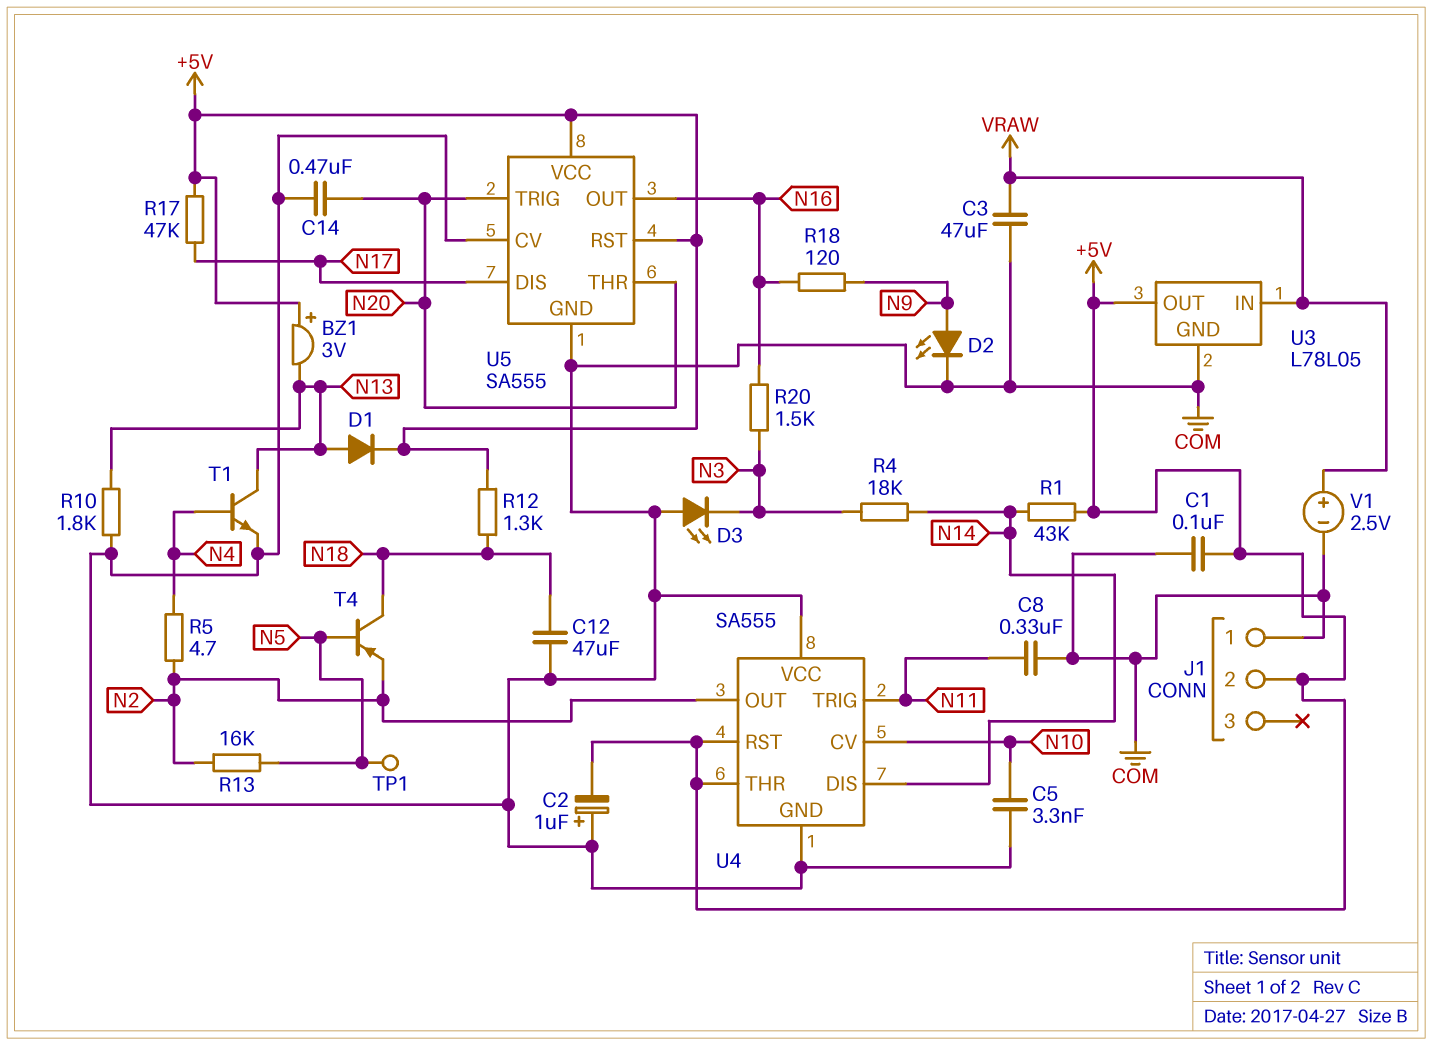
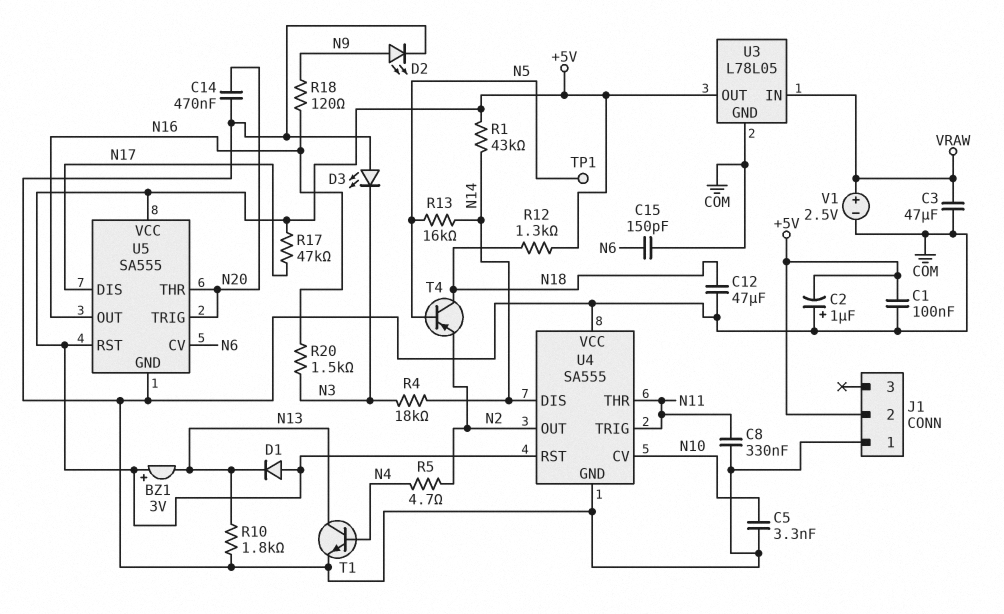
C15: none -> 150pF (COM, N6)
D1: diode (A N13, K +5V) -> diode (A +5V, K N13)
R13: 16k (N2, N5) -> 16k (N5, N14)
U4 pin THR: +5V -> N11
U5 pin CV: COM -> N6

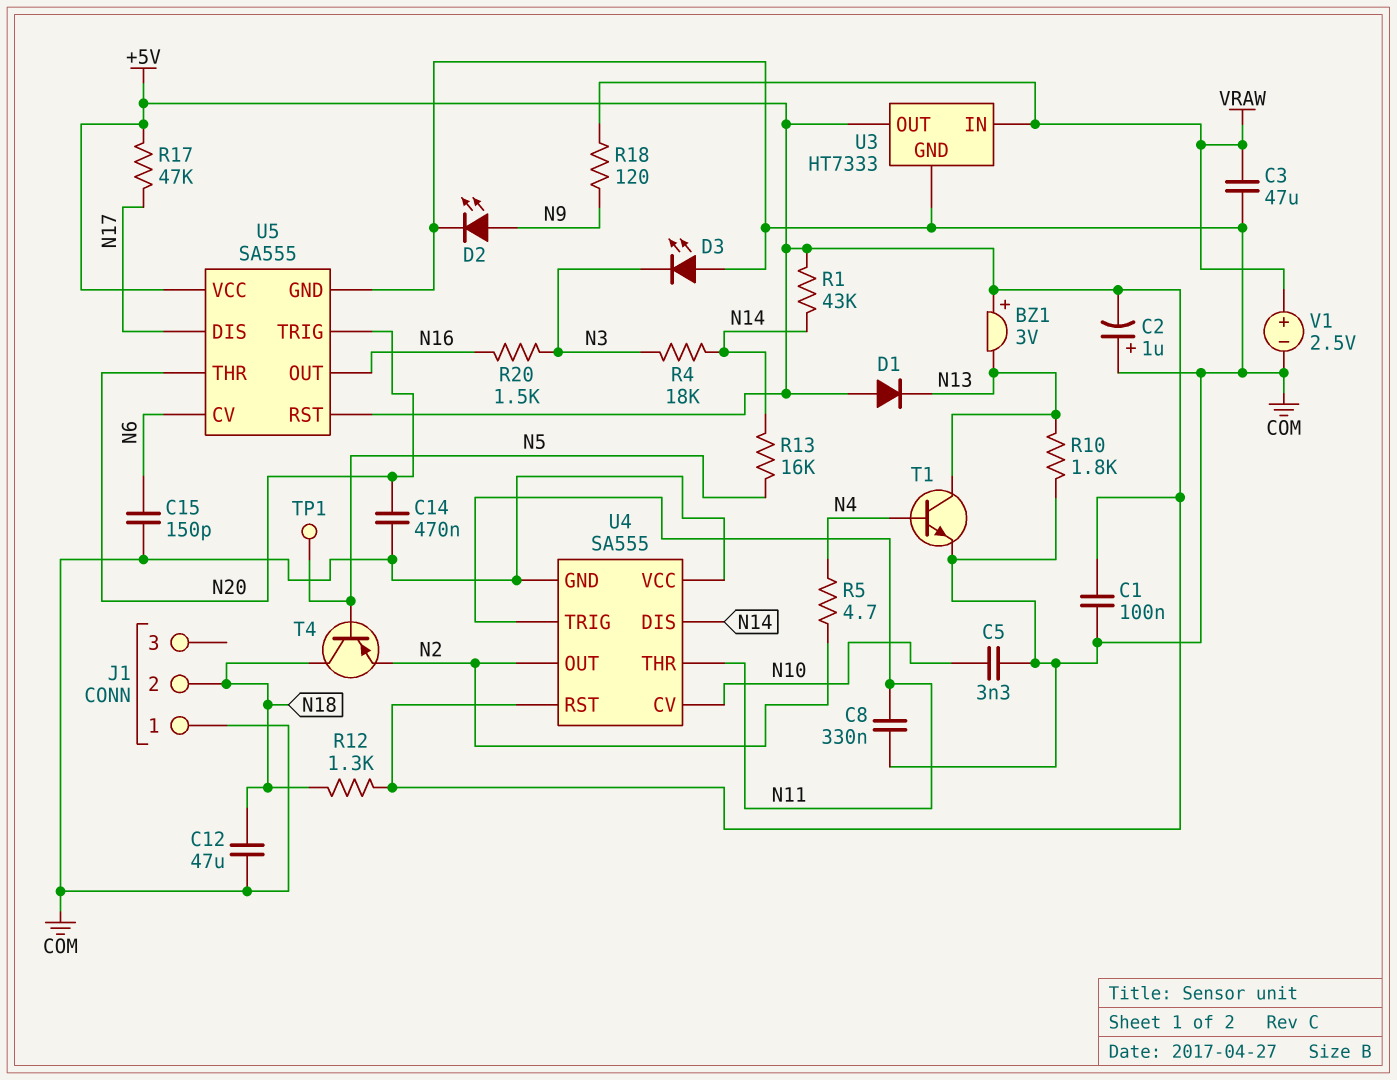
J1 pin 2: +5V -> N18
R18: 120 (N9, N16) -> 120 (N9, VRAW)
U3: L78L05 -> HT7333

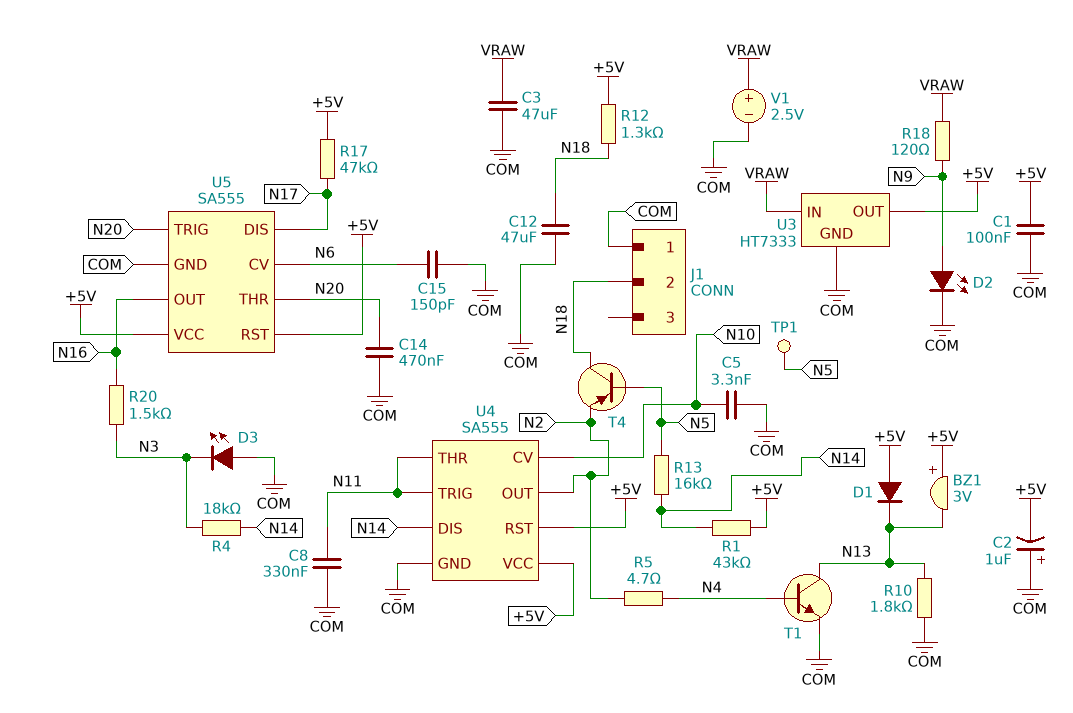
U4 pin VCC: COM -> +5V

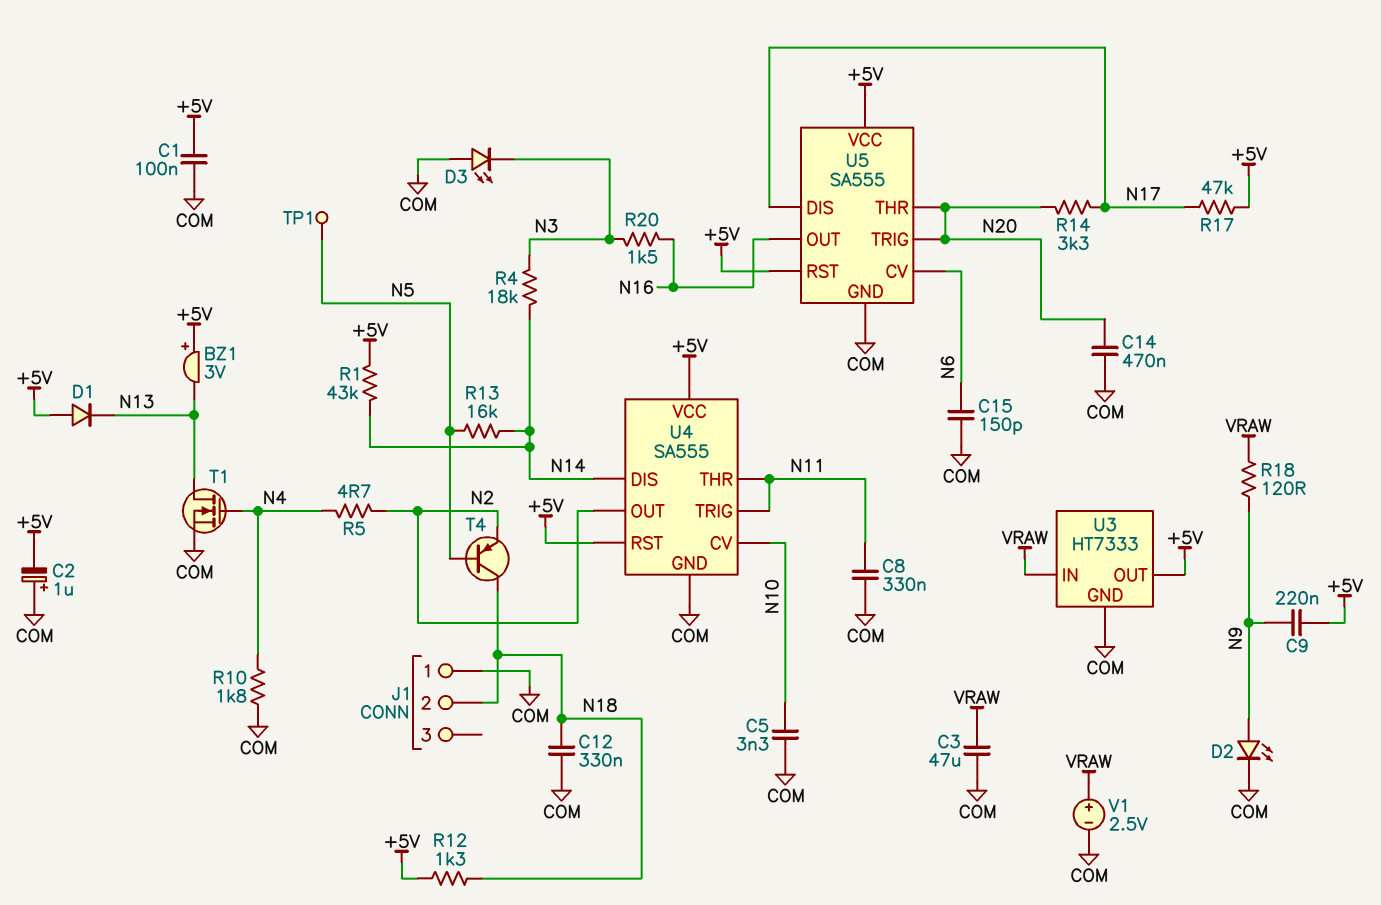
C9: none -> 220nF (+5V, N9)
C12: 47uF (COM, N18) -> 330nF (COM, N18)
R10: 1.8k (COM, N13) -> 1.8k (COM, N4)
R14: none -> 3.3k (N17, N20)
T1: NPN (B N4, C N13, E COM) -> NMOS (G N4, D N13, S COM)

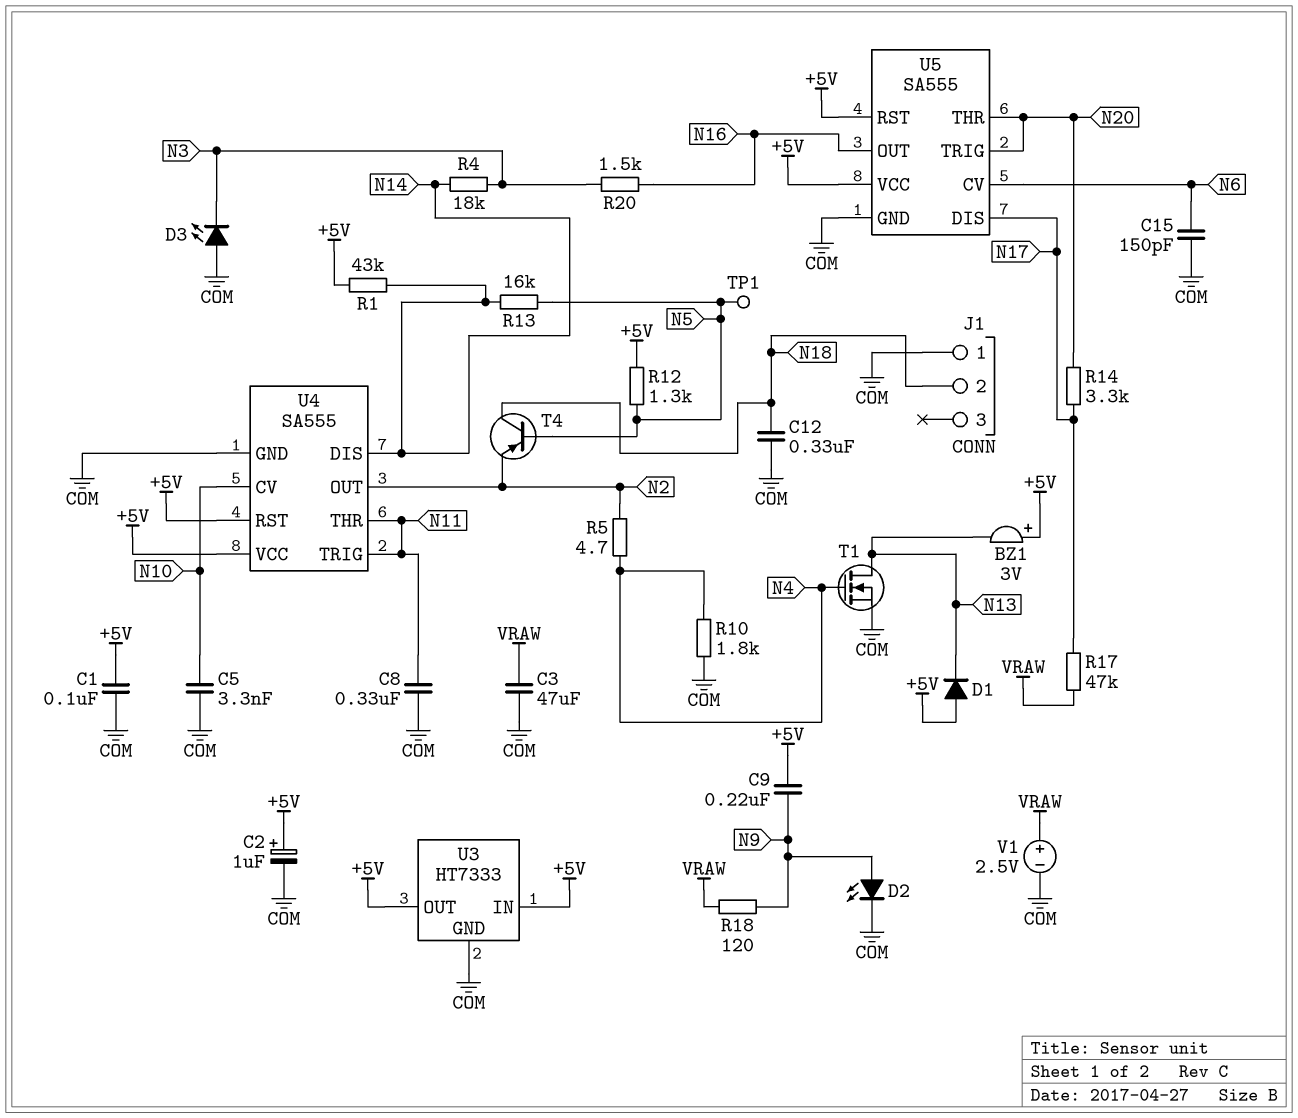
C2: 1uF (plus COM, minus +5V) -> 1uF (plus +5V, minus COM)
C14: 470nF (COM, N20) -> none
R12: 1.3k (+5V, N18) -> 1.3k (+5V, N5)
R17: 47k (+5V, N17) -> 47k (N17, VRAW)
U3 pin IN: VRAW -> +5V

